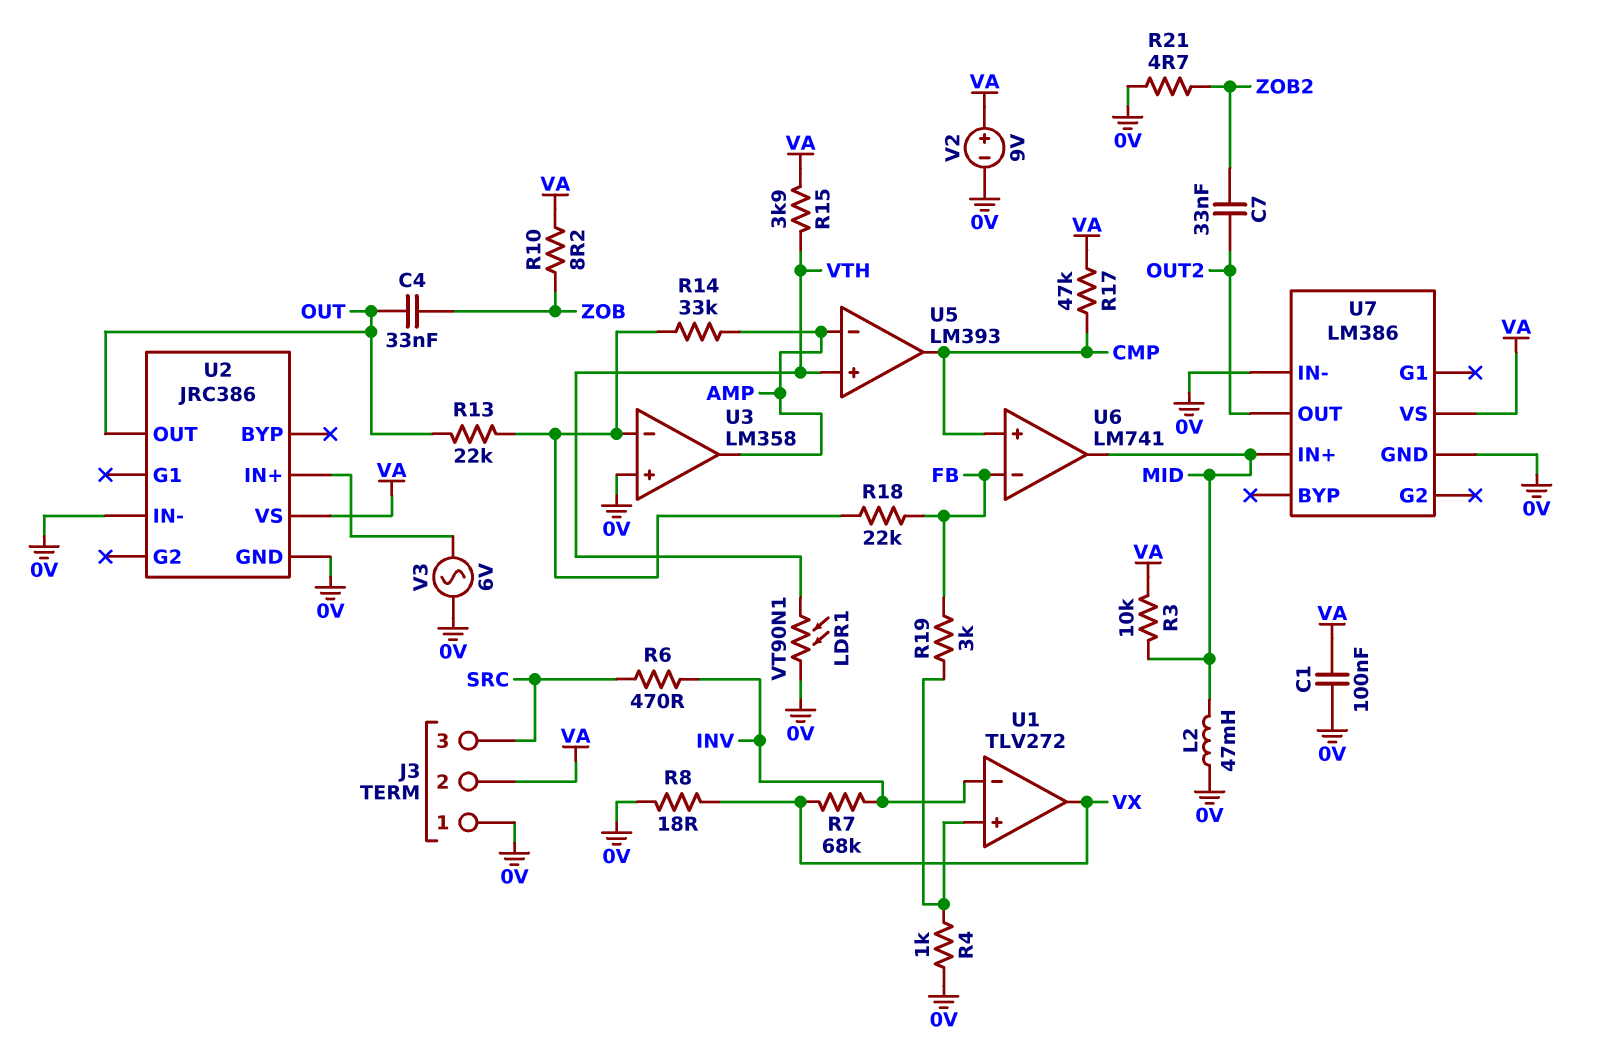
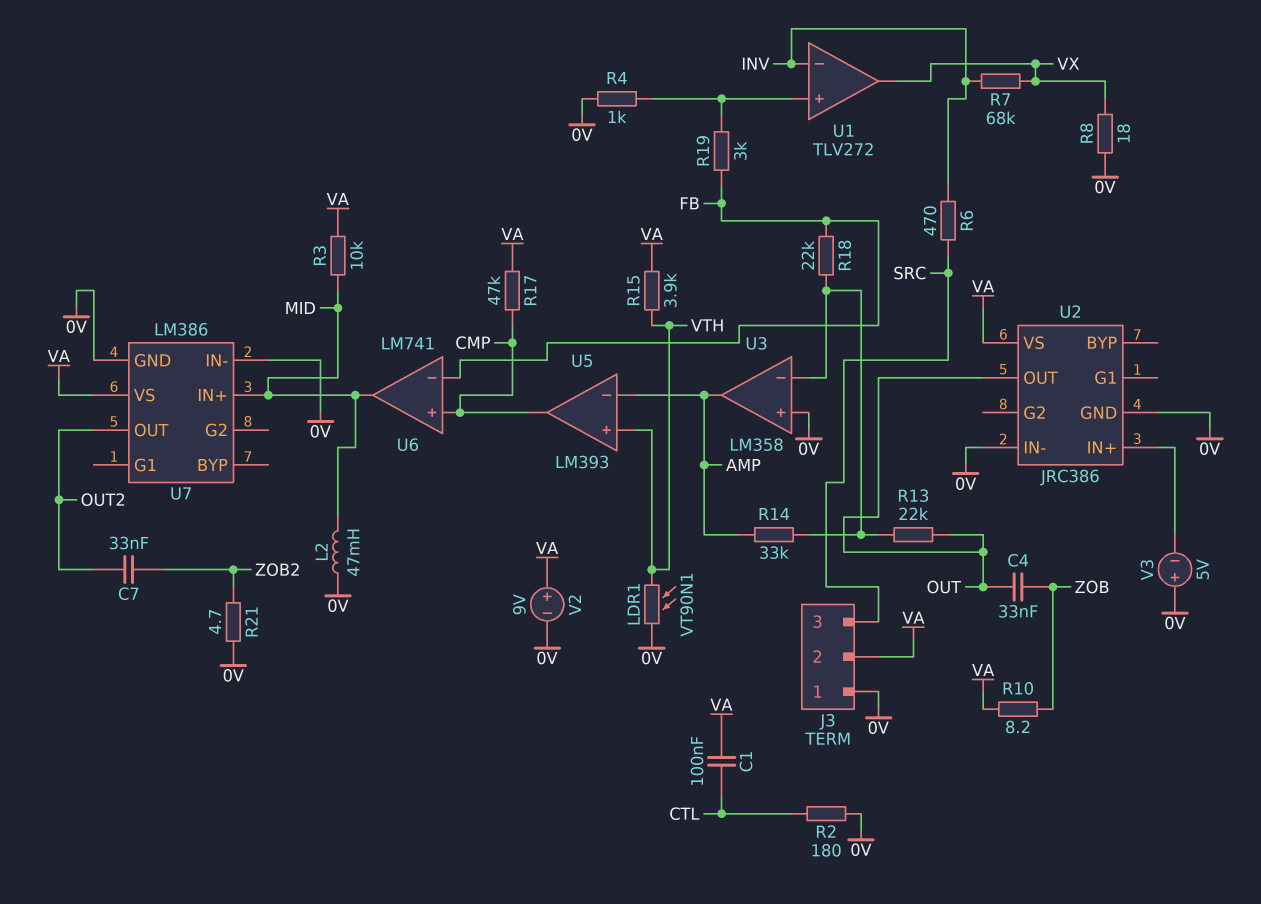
C1: 100nF (0V, VA) -> 100nF (CTL, VA)
R2: none -> 180 (0V, CTL)
V3: AC 6V (0V, U2/IN+) -> 5V (plus 0V, minus U2/IN+)

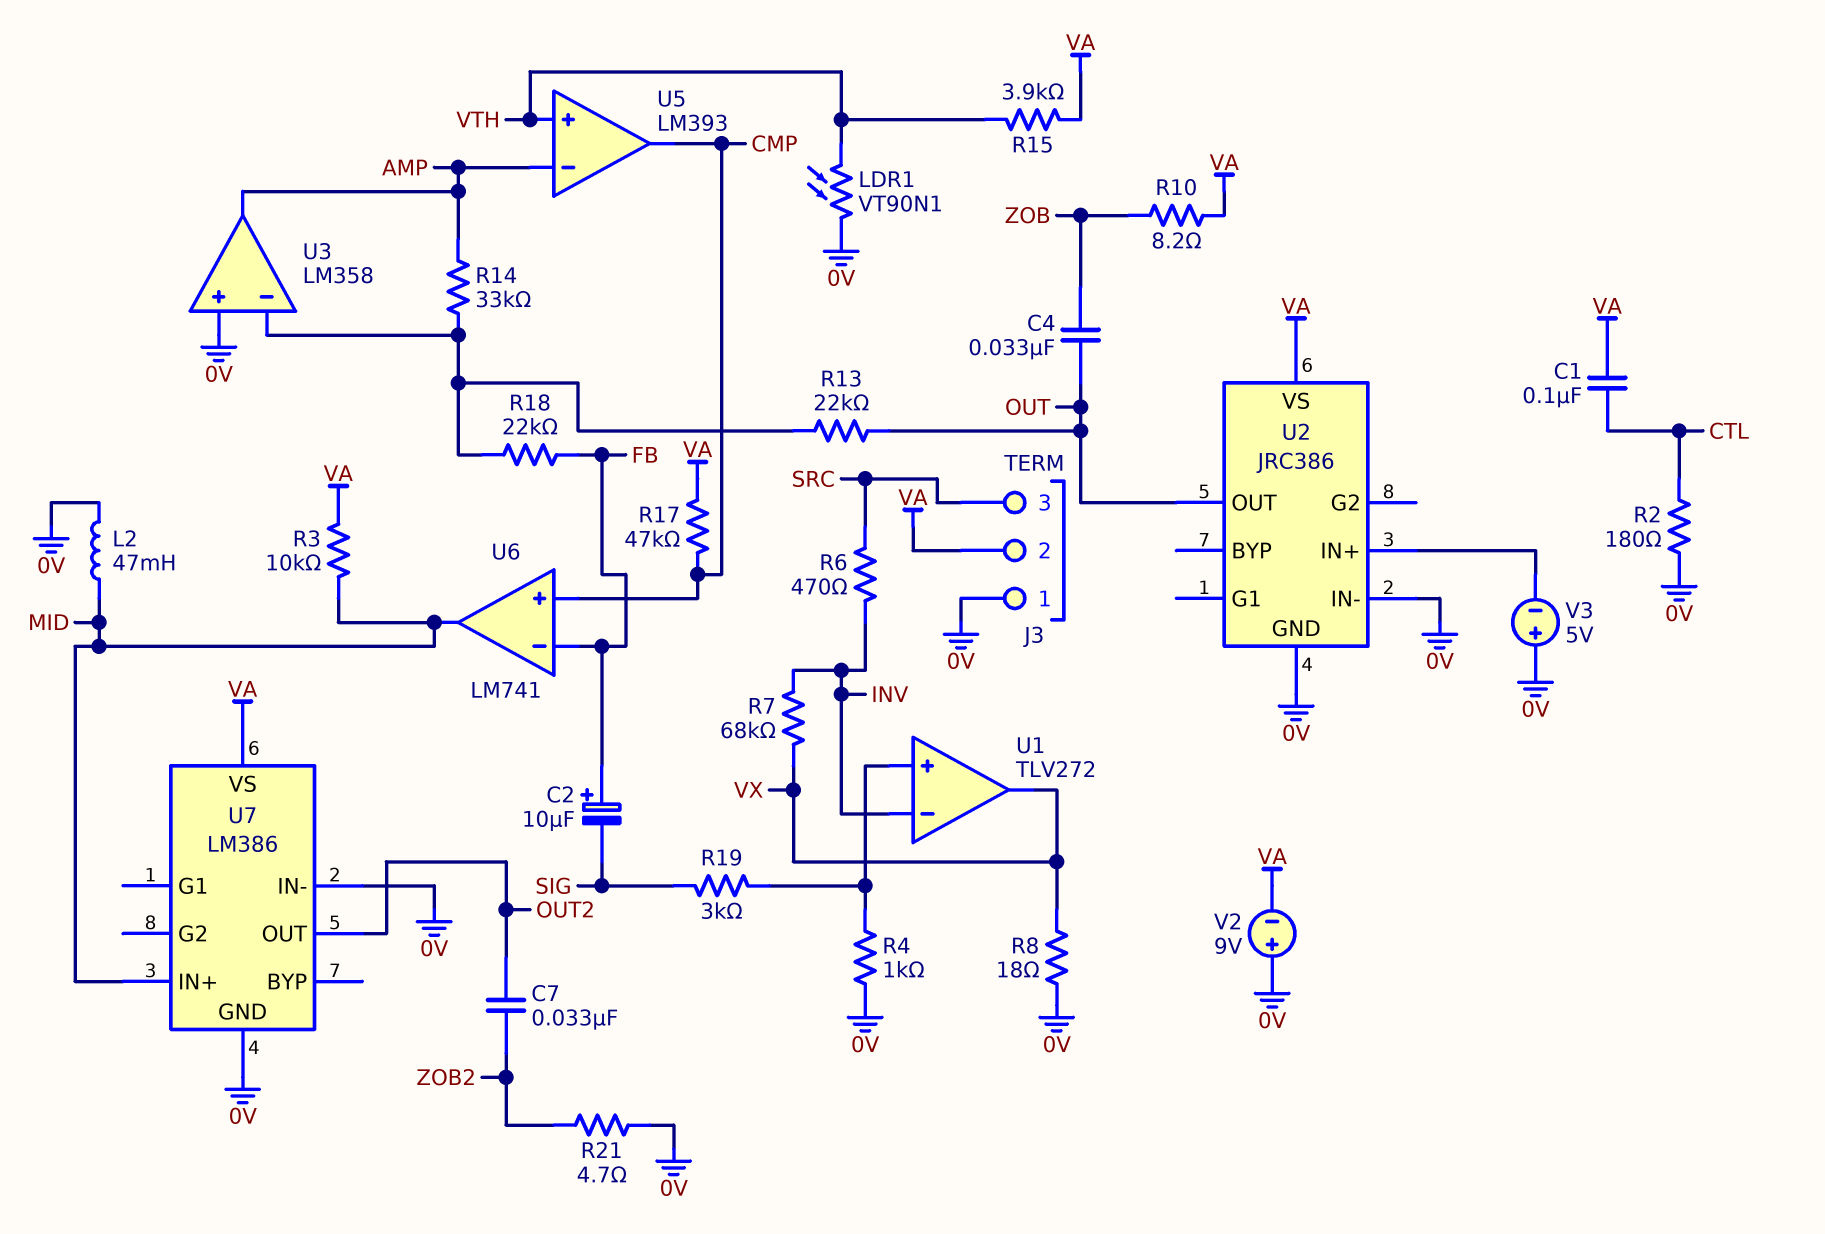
C2: none -> 10uF (plus FB, minus SIG)
R19: 3k (FB, U1/in+) -> 3k (SIG, U1/in+)
V2: 9V (plus VA, minus 0V) -> 9V (plus 0V, minus VA)

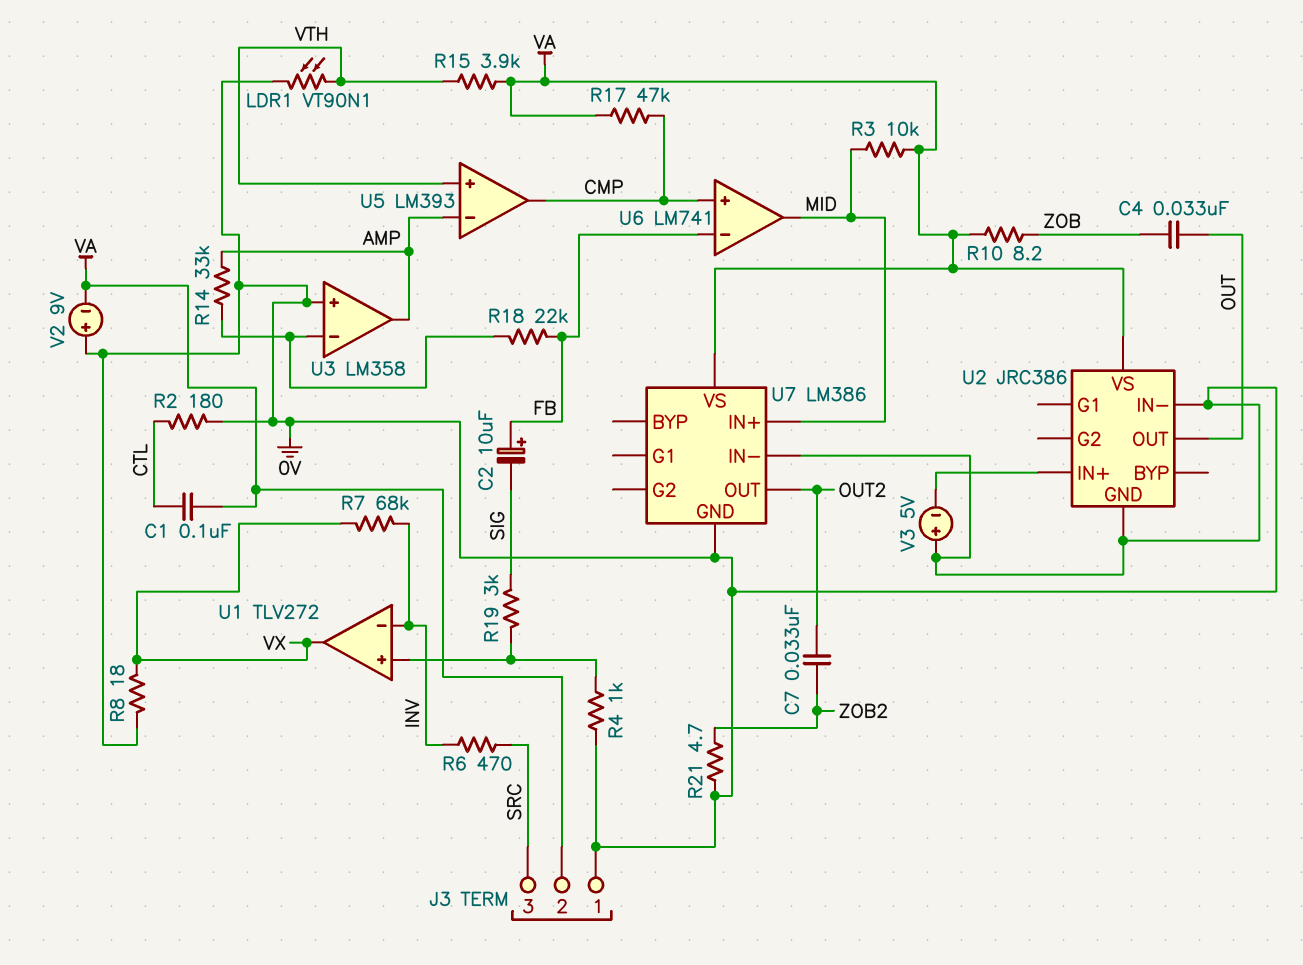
L2: 47mH (0V, MID) -> none
R13: 22k (OUT, U3/in-) -> none

